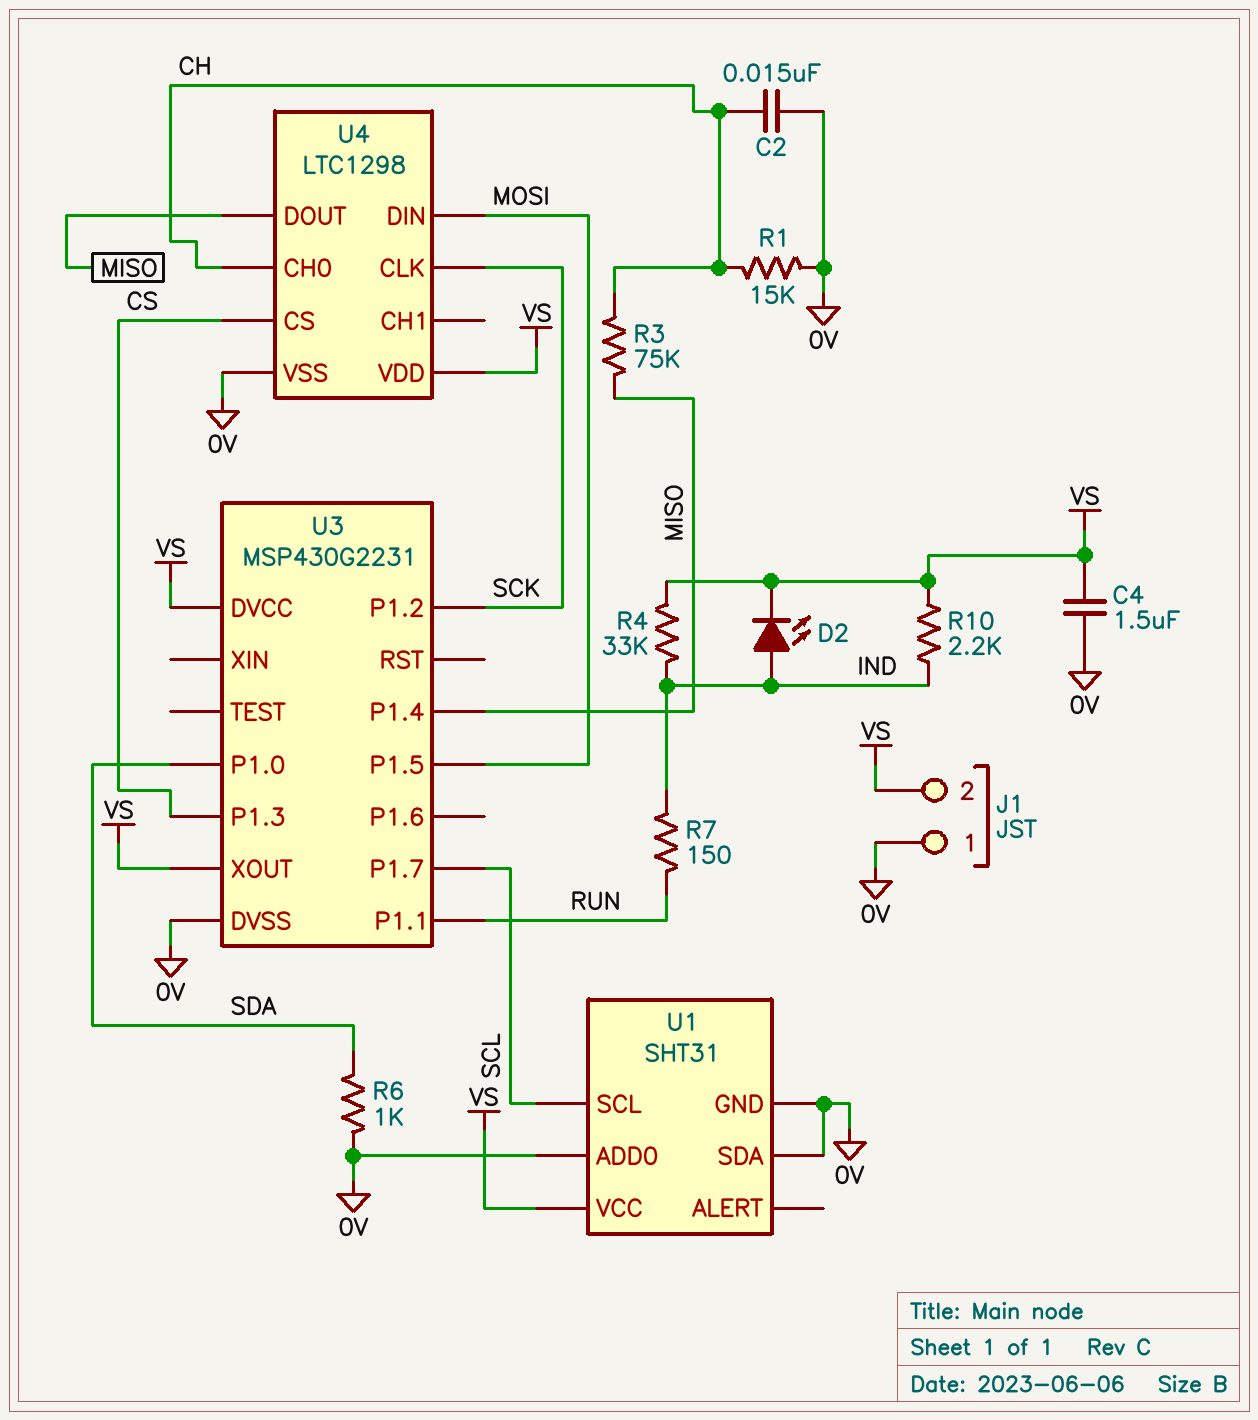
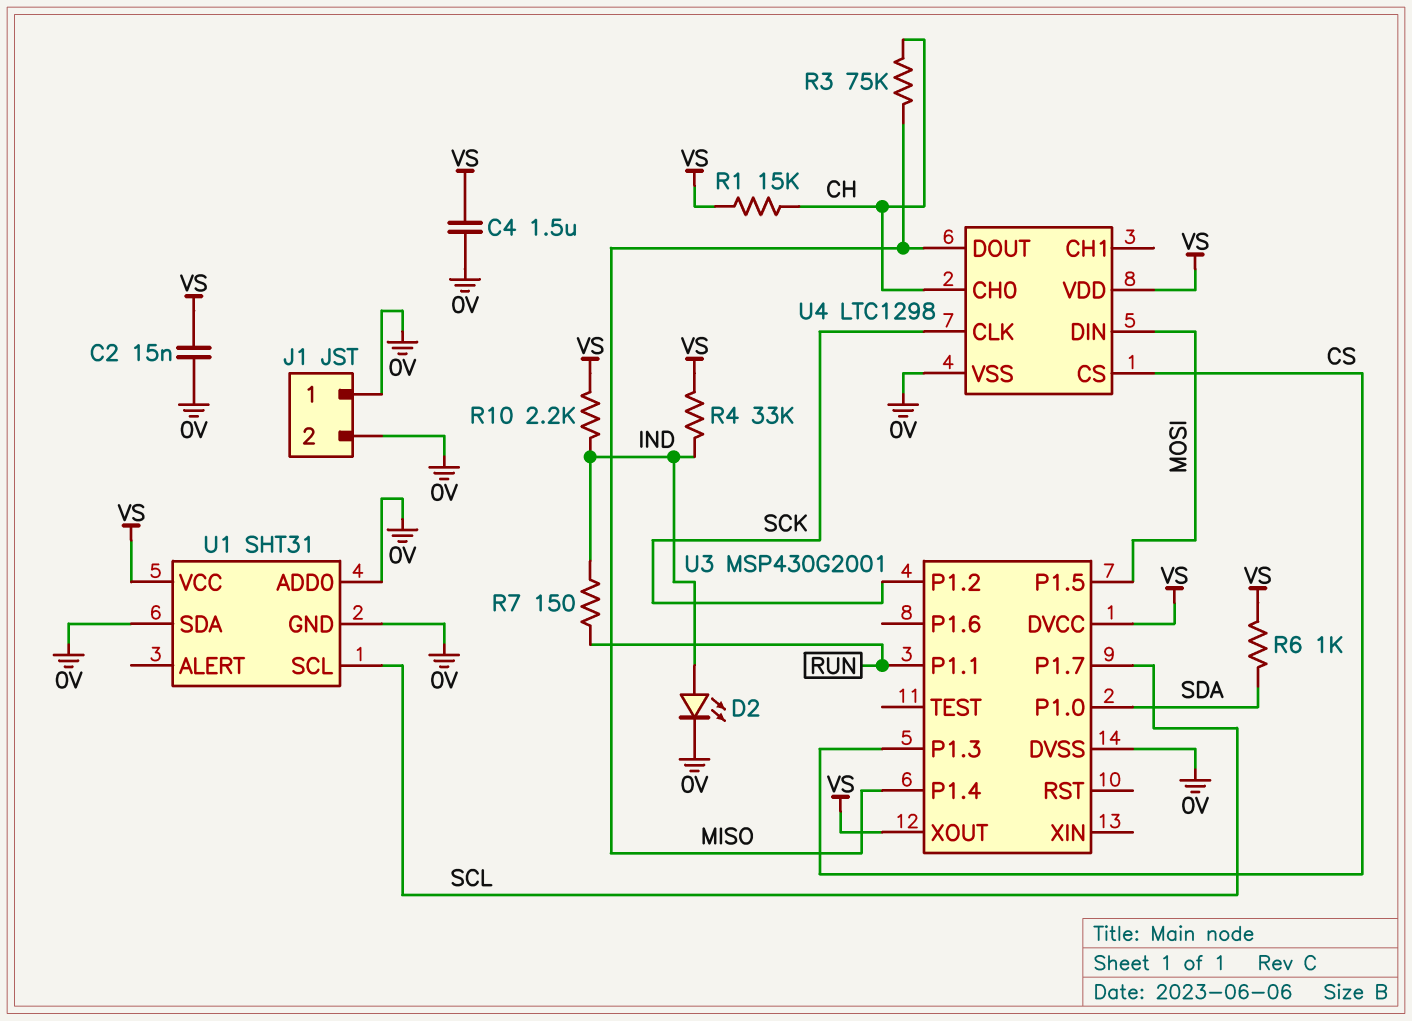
C2: 15nF (0V, CH) -> 15nF (0V, VS)
D2: LED (A IND, K VS) -> LED (A IND, K 0V)
J1 pin 2: VS -> 0V
R1: 15k (0V, CH) -> 15k (CH, VS)
R6: 1k (0V, SDA) -> 1k (SDA, VS)
U3: MSP430G2231 -> MSP430G2001

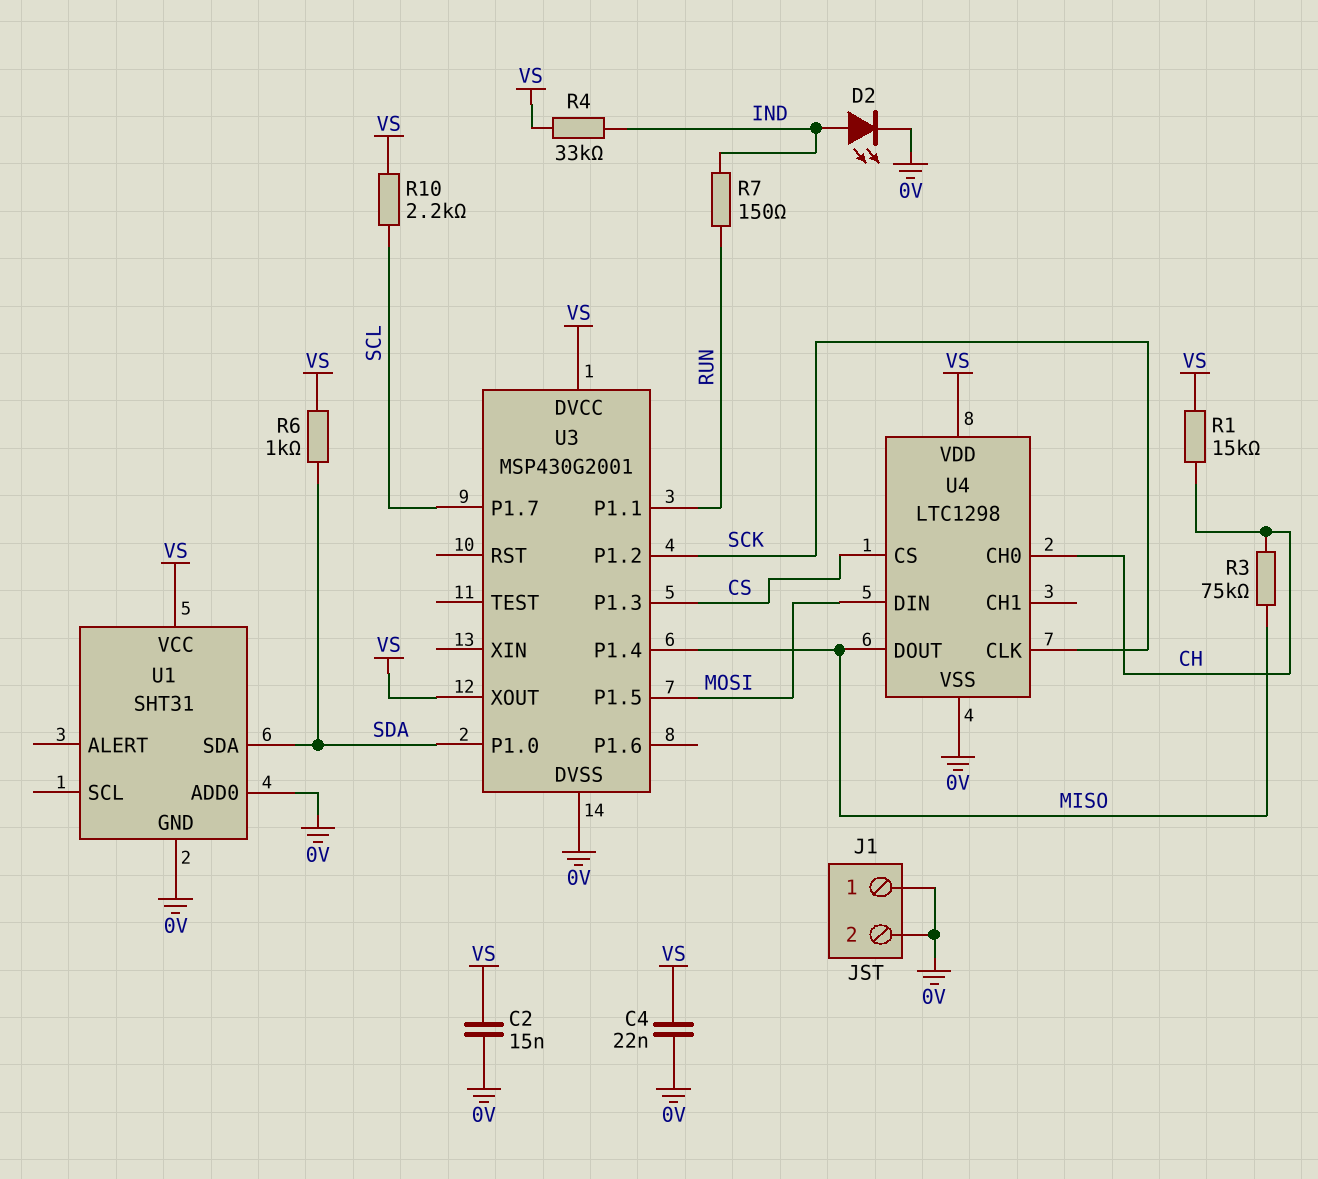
C4: 1.5uF (0V, VS) -> 22nF (0V, VS)
R10: 2.2k (IND, VS) -> 2.2k (SCL, VS)
U1 pin SCL: SCL -> none
U1 pin SDA: 0V -> SDA

